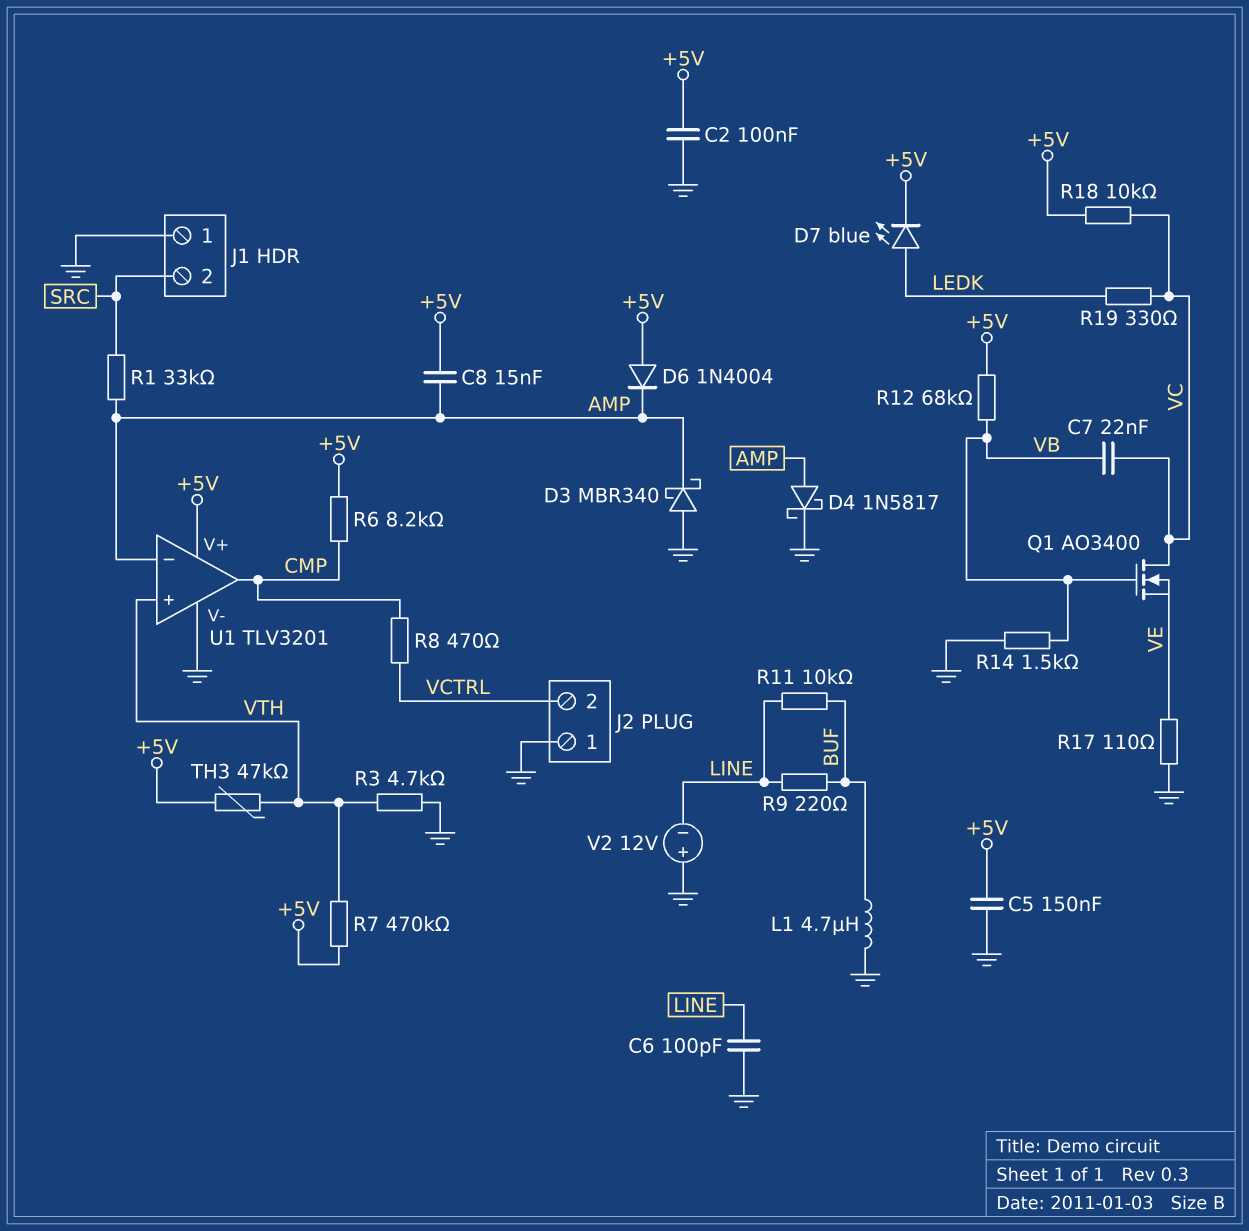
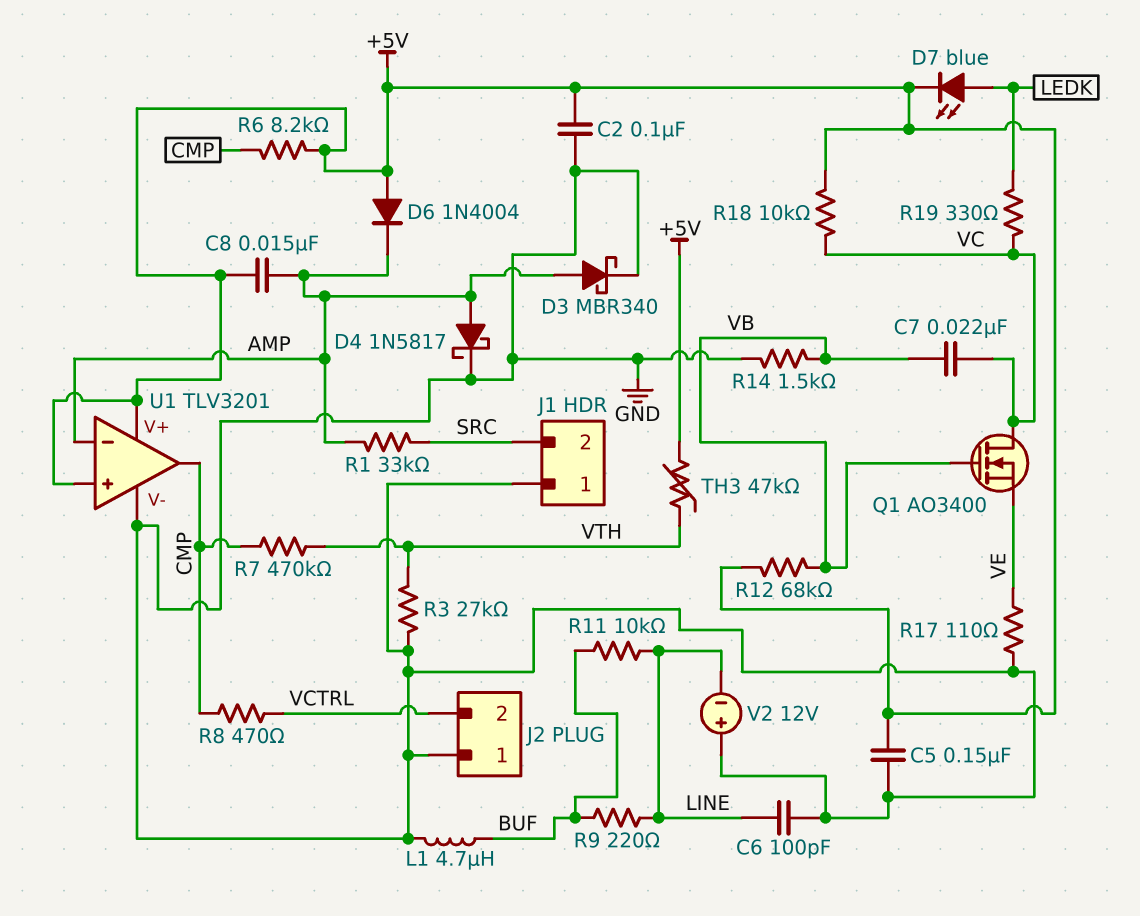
D3: schottky MBR340 (A GND, K AMP) -> schottky MBR340 (A AMP, K GND)
R3: 4.7k (GND, VTH) -> 27k (GND, VTH)
R7: 470k (+5V, VTH) -> 470k (CMP, VTH)
U1 pin in+: VTH -> +5V

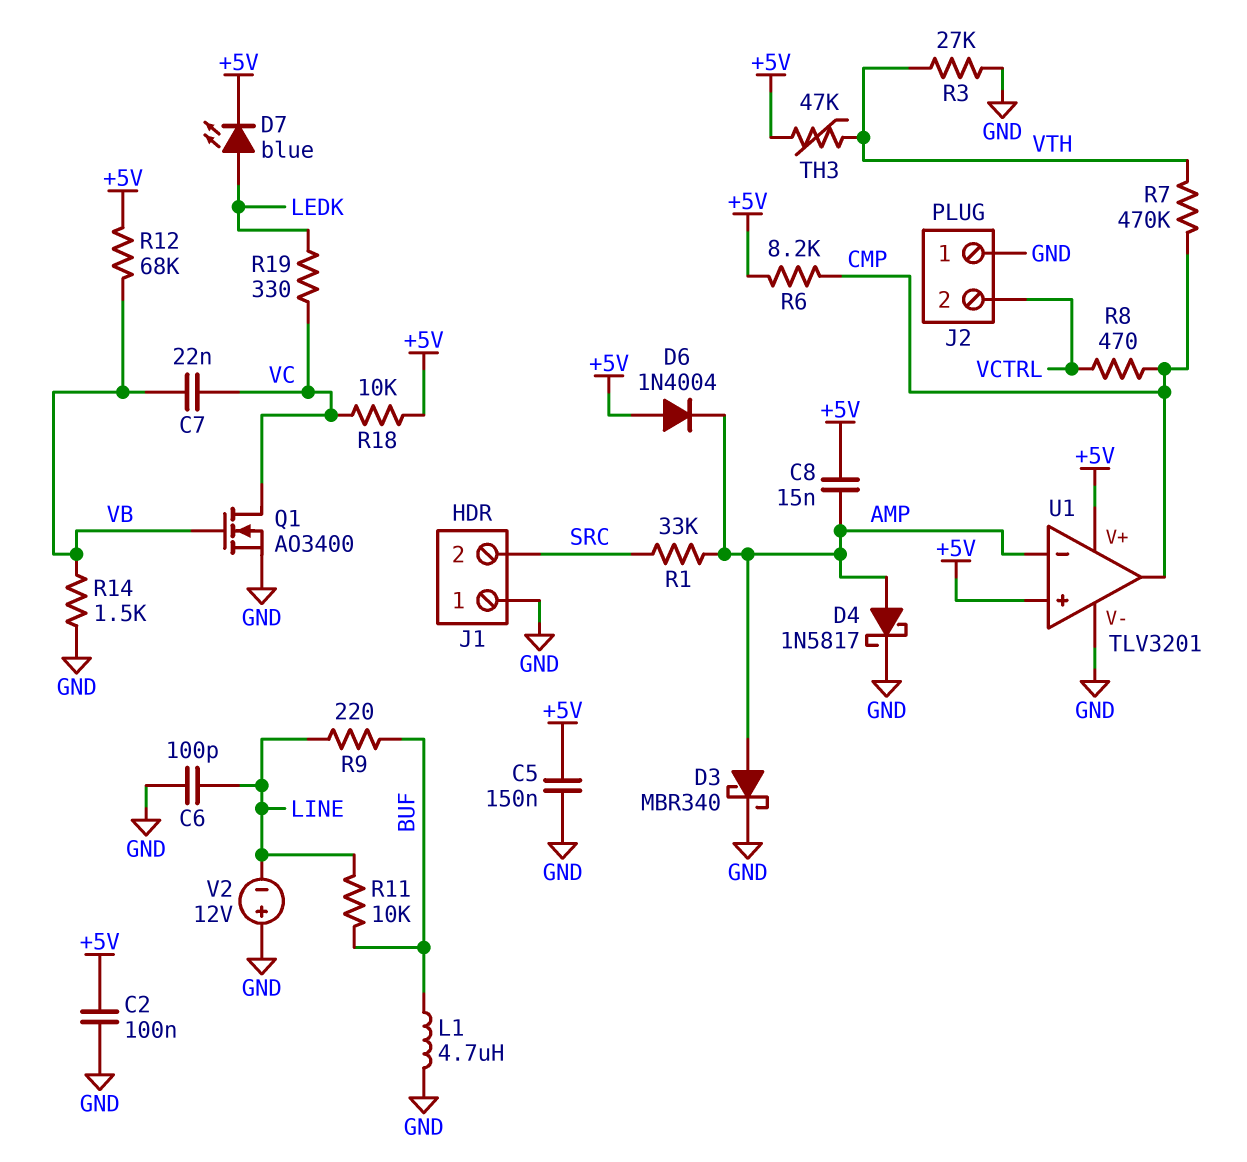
Q1: NMOS AO3400 (G VB, D VC, S VE) -> NMOS AO3400 (G VB, D VC, S GND)
R17: 110 (GND, VE) -> none

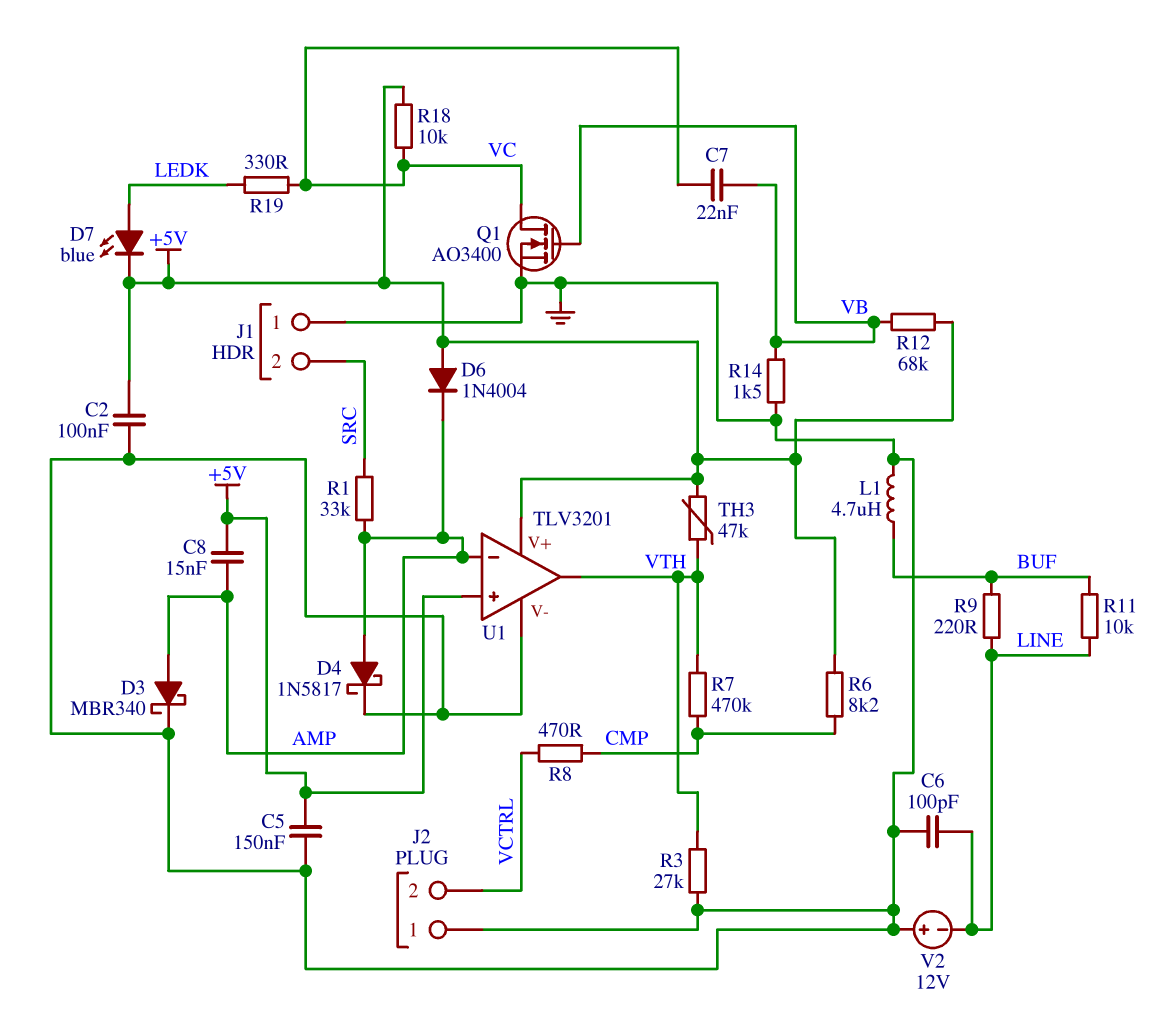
U1 pin out: CMP -> VTH

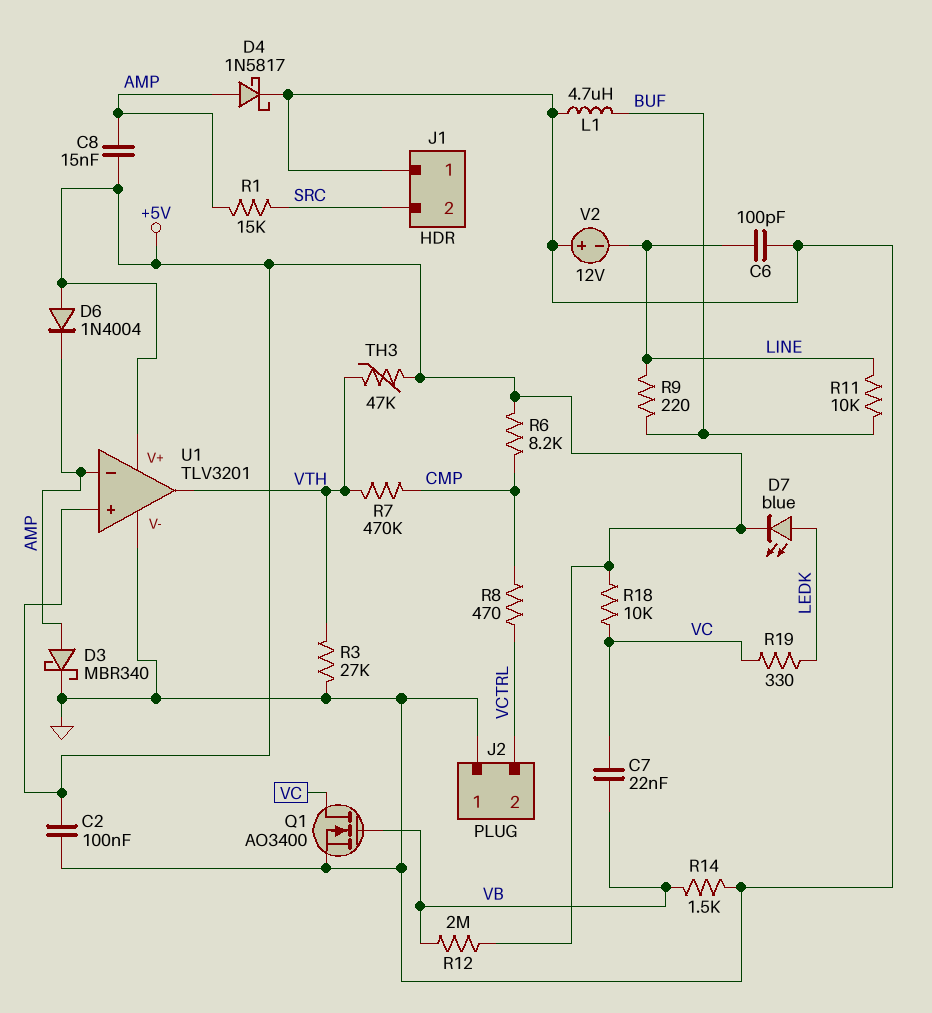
C5: 150nF (+5V, GND) -> none
R1: 33k (AMP, SRC) -> 15k (AMP, SRC)
R12: 68k (+5V, VB) -> 2M (+5V, VB)

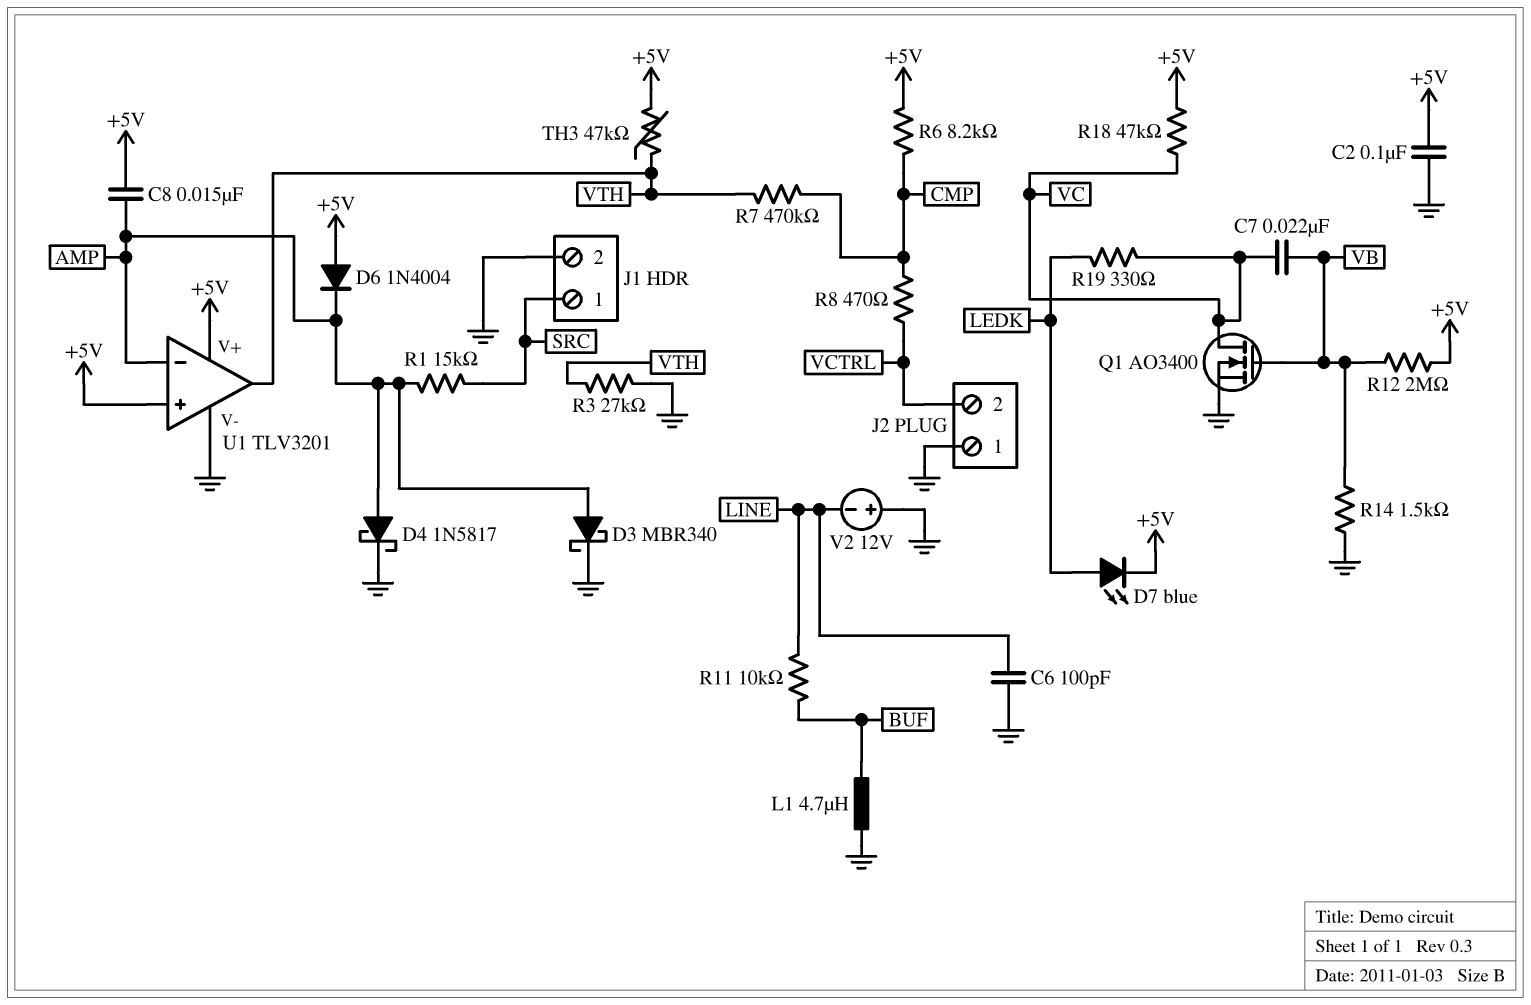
J1 pin 1: GND -> SRC
J1 pin 2: SRC -> GND
R9: 220 (BUF, LINE) -> none
R18: 10k (+5V, VC) -> 47k (+5V, VC)

